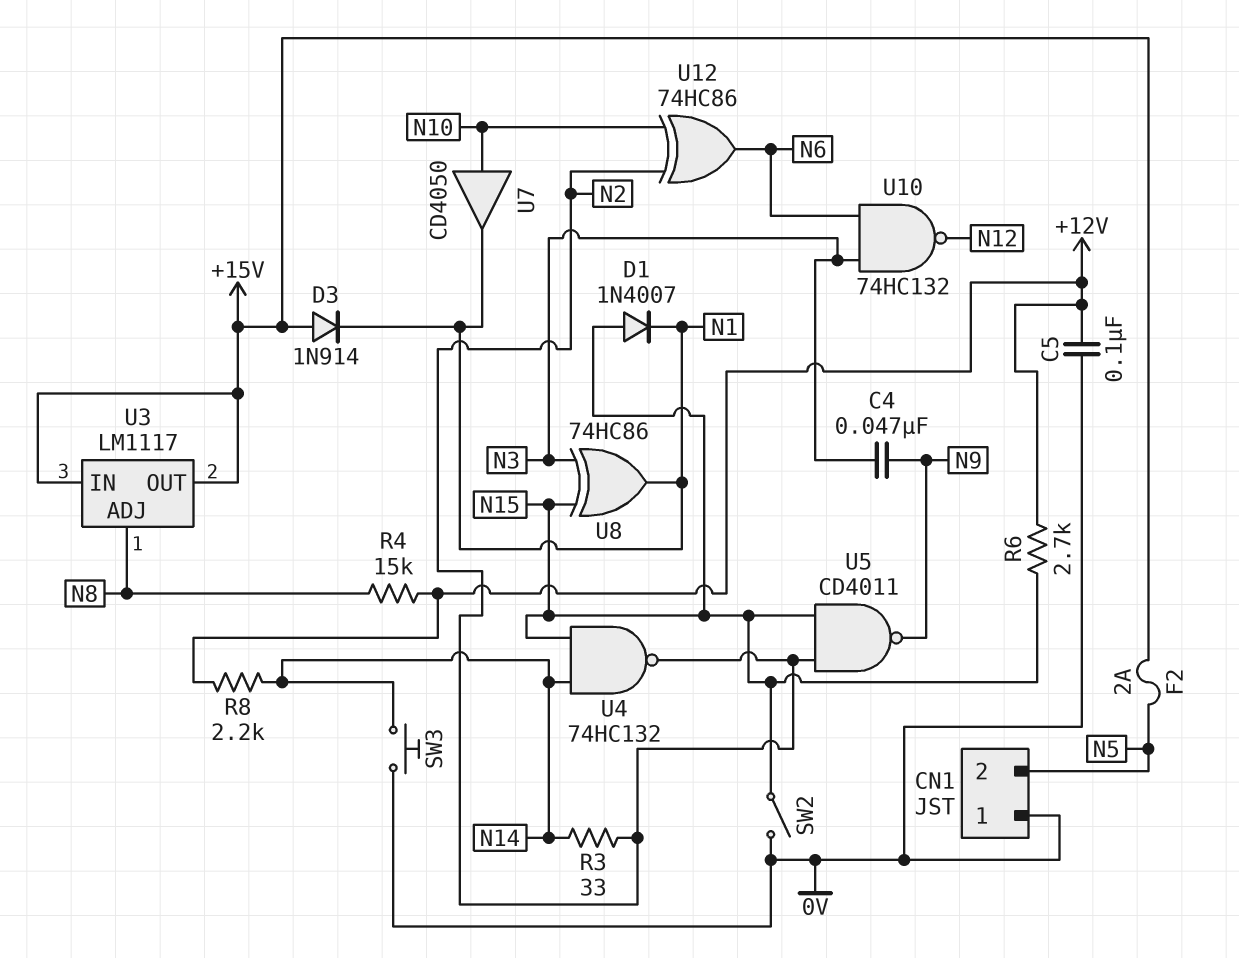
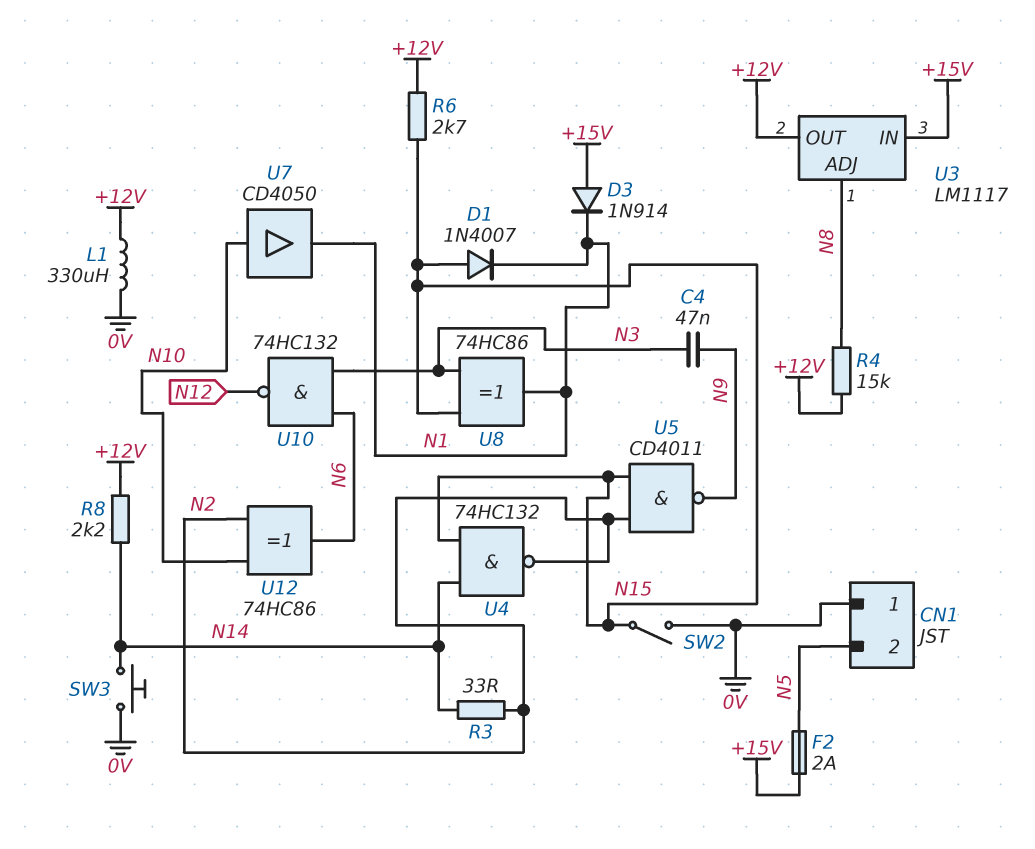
C5: 100nF (+12V, 0V) -> none
L1: none -> 330uH (+12V, 0V)
U3 pin OUT: +15V -> +12V

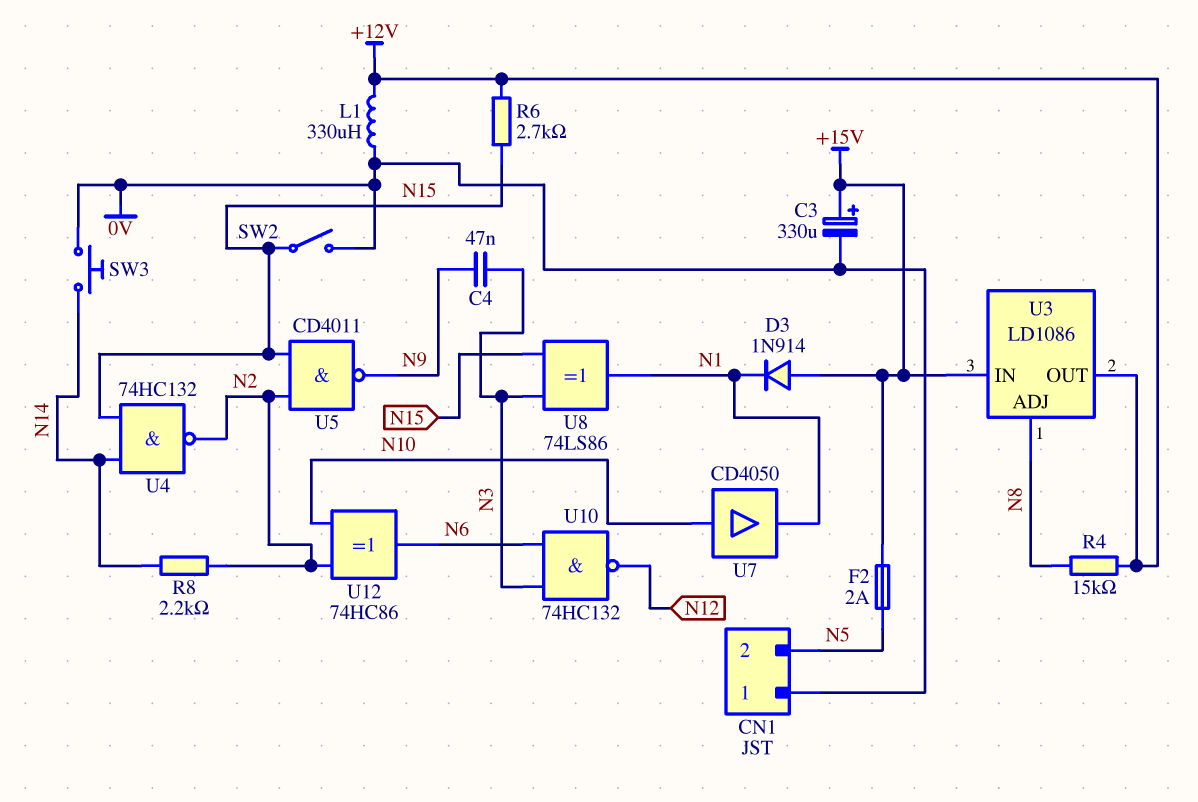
C3: none -> 330uF (plus +15V, minus 0V)
D1: diode 1N4007 (A N15, K N1) -> none
R3: 33 (N2, N14) -> none
R8: 2.2k (+12V, N14) -> 2.2k (N2, N14)
U3: LM1117 -> LD1086
U8: XOR 74HC86 (in N3, in N15, out N1) -> XOR 74LS86 (in N3, in N15, out N1)

